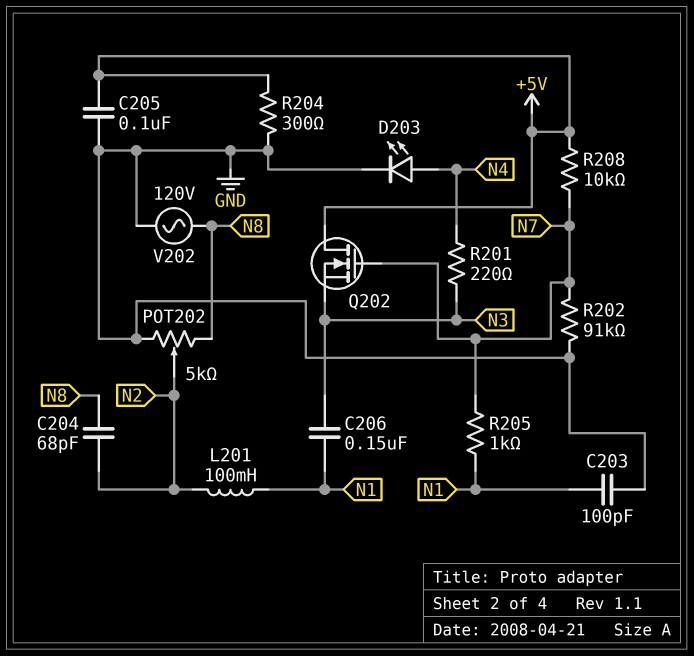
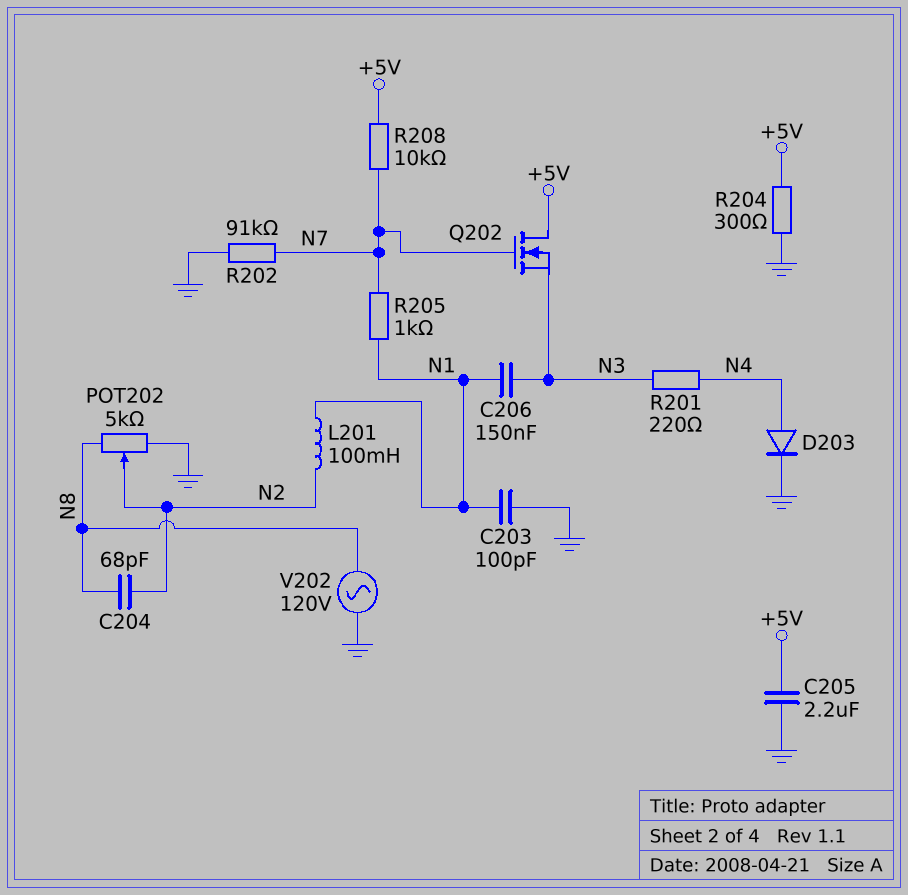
C205: 100nF (+5V, GND) -> 2.2uF (+5V, GND)
D203: LED (A N4, K GND) -> diode (A N4, K GND)

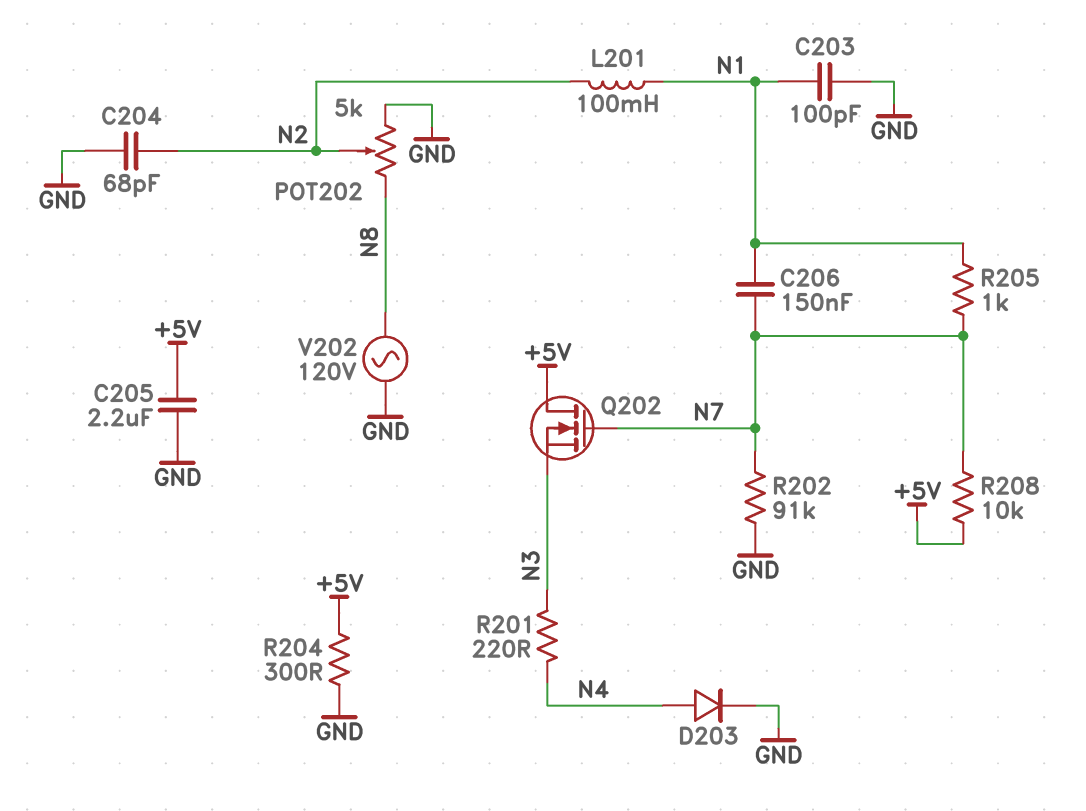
C204: 68pF (N2, N8) -> 68pF (GND, N2)
C206: 150nF (N1, N3) -> 150nF (N1, N7)

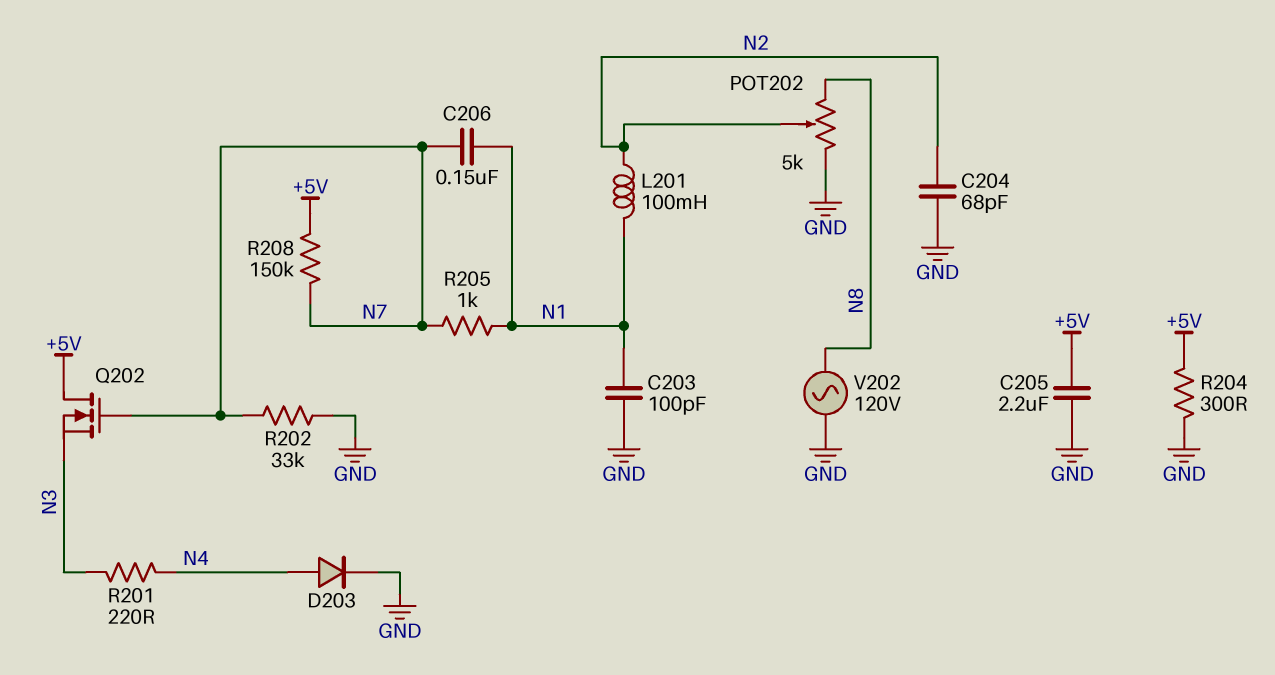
R202: 91k (GND, N7) -> 33k (GND, N7)
R208: 10k (+5V, N7) -> 150k (+5V, N7)

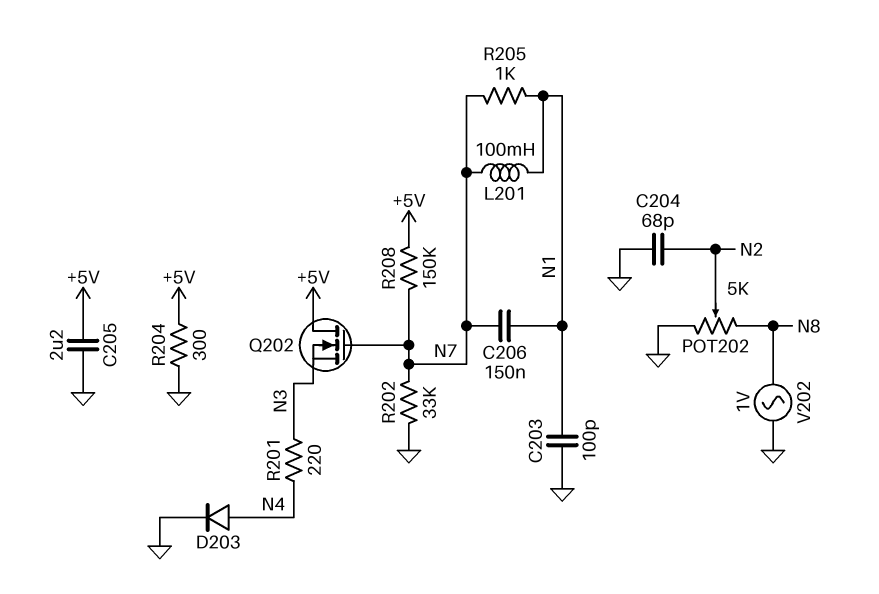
L201: 100mH (N1, N2) -> 100mH (N1, N7)
V202: AC 120V (GND, N8) -> AC 1V (GND, N8)

